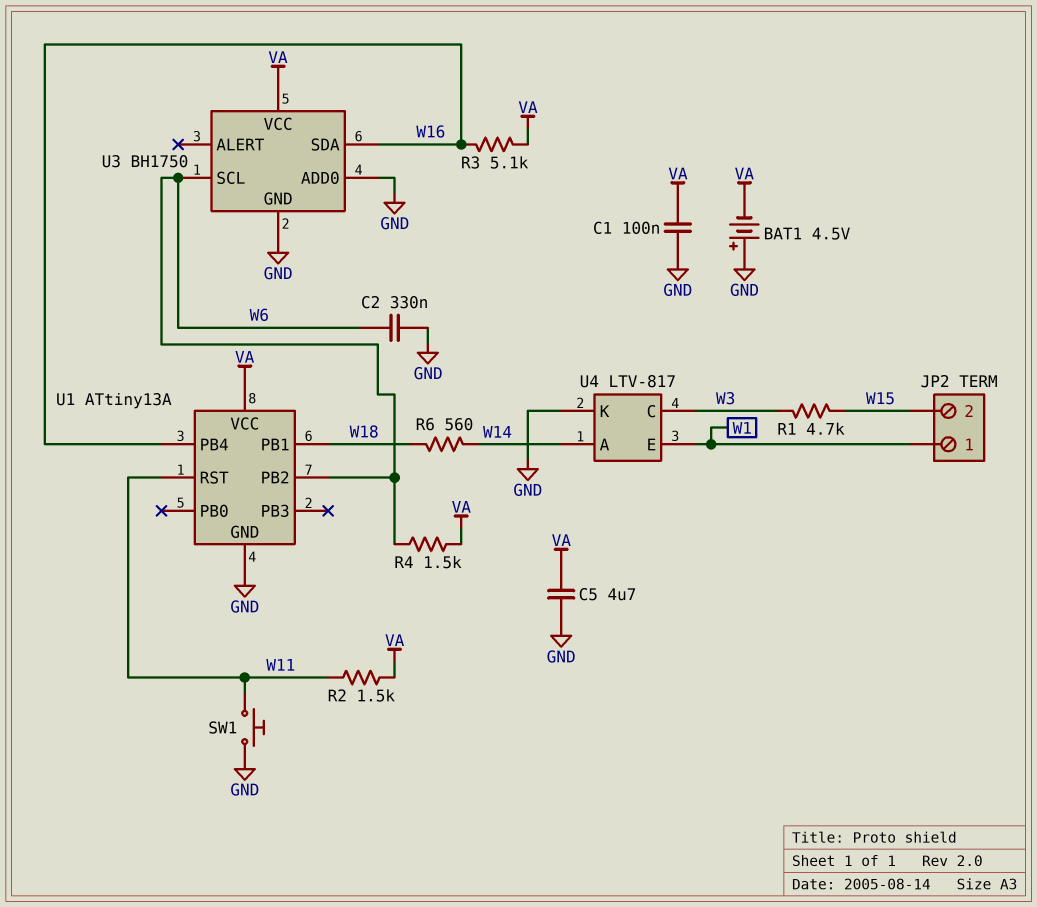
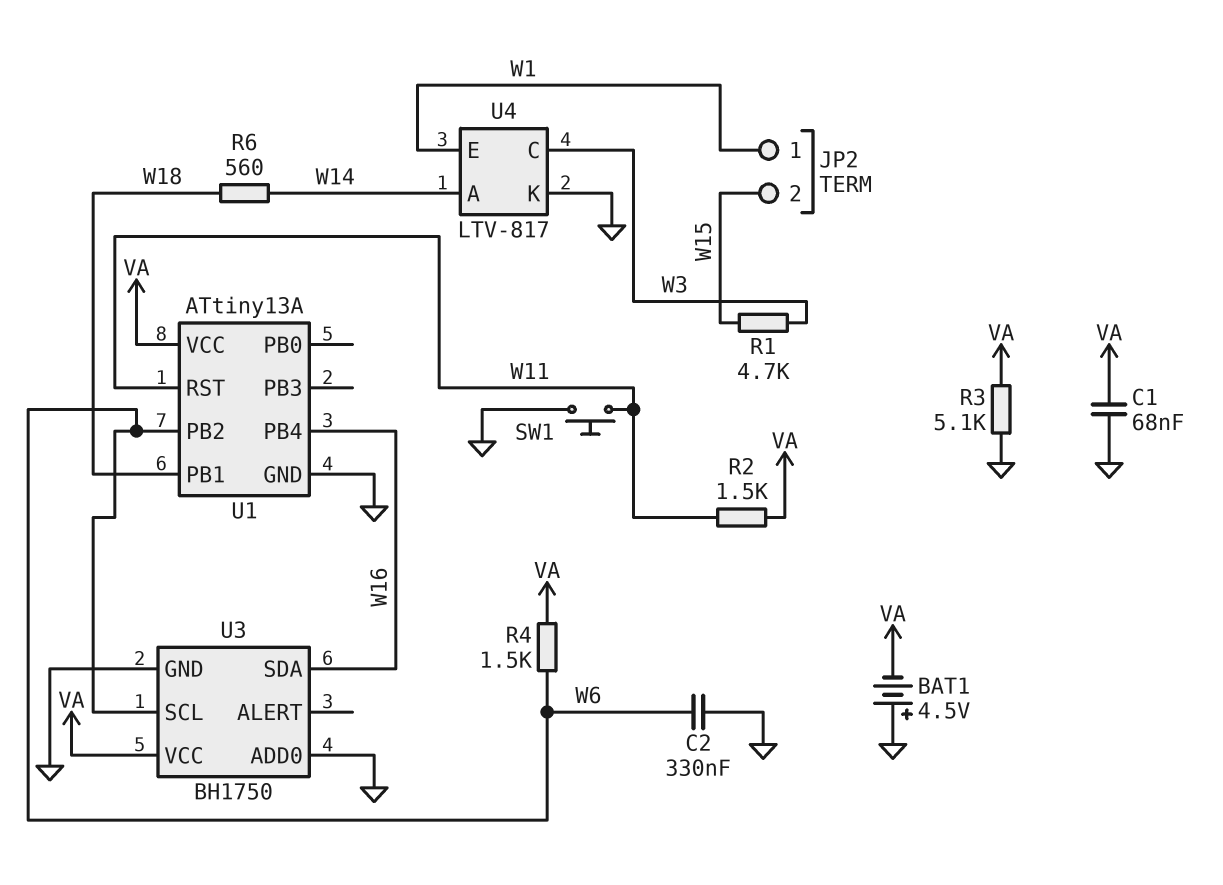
C1: 100nF (GND, VA) -> 68nF (GND, VA)
C5: 4.7uF (GND, VA) -> none
R3: 5.1k (VA, W16) -> 5.1k (GND, VA)

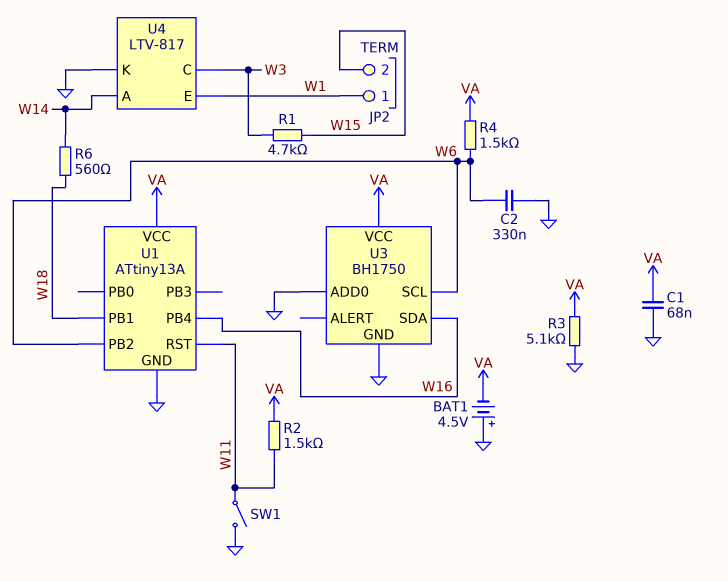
SW1: button (GND, W11) -> switch (GND, W11)

